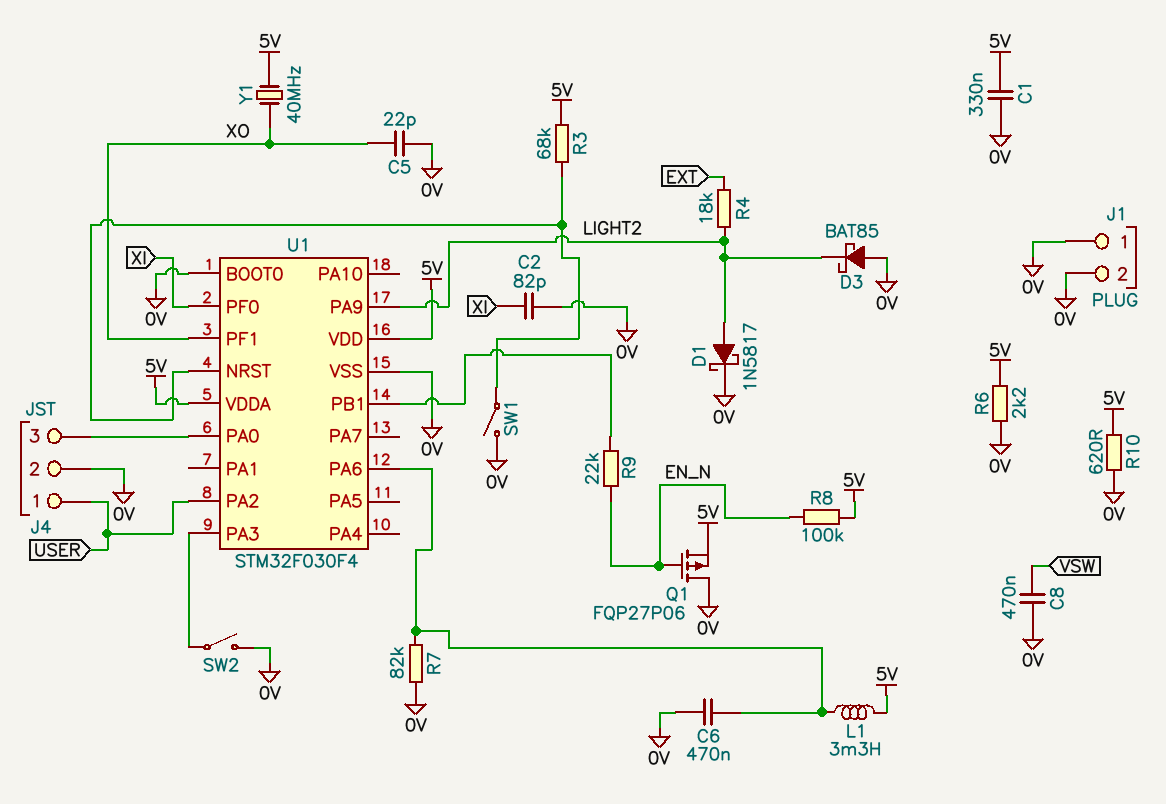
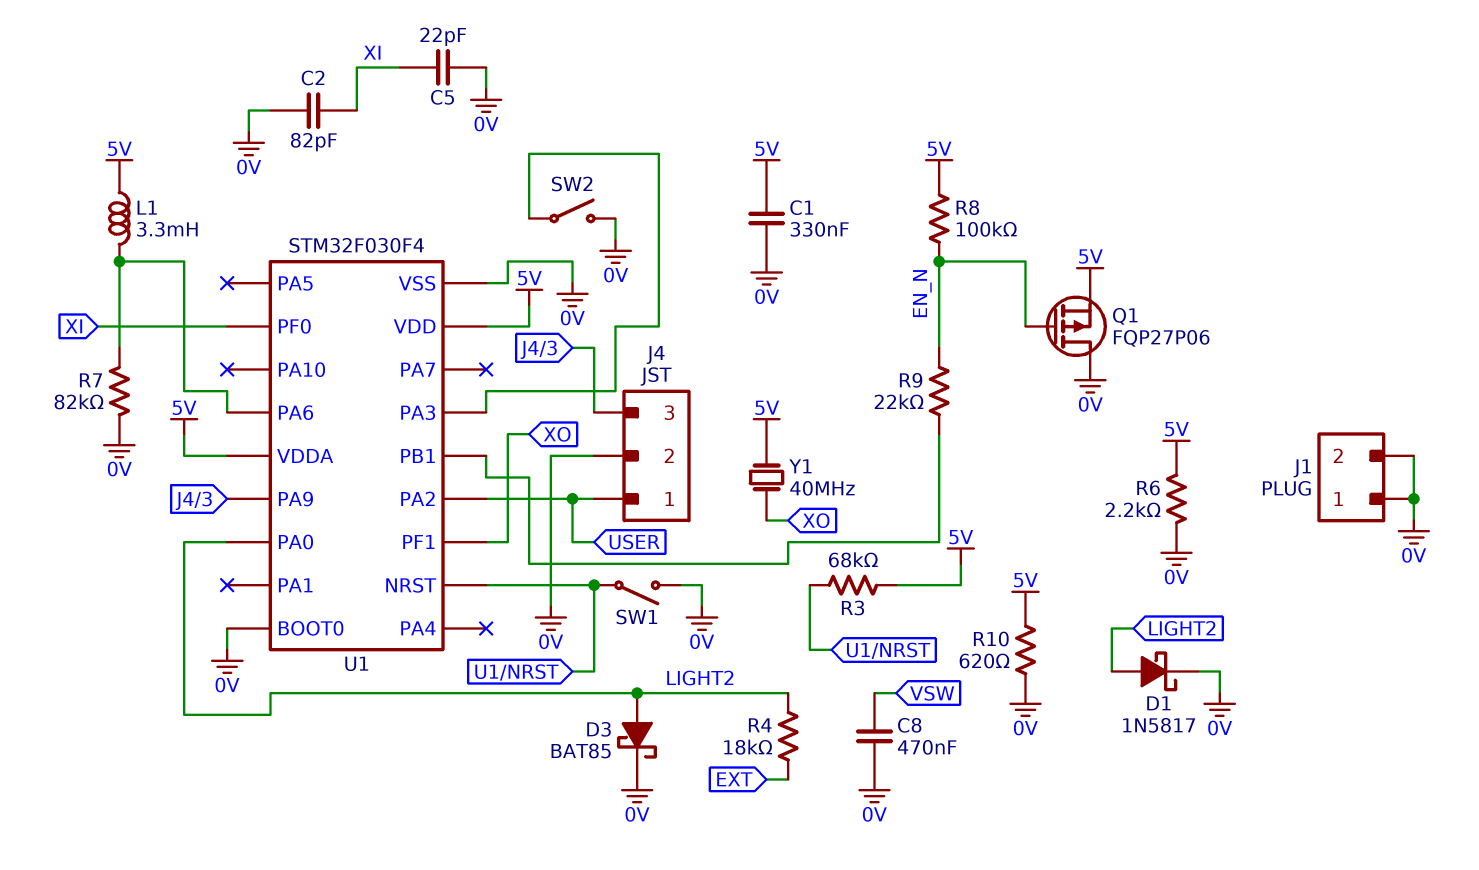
C5: 22pF (0V, XO) -> 22pF (0V, XI)
C6: 470nF (0V, U1/PA6) -> none
D3: schottky BAT85 (A 0V, K LIGHT2) -> schottky BAT85 (A LIGHT2, K 0V)
U1 pin PA0: J4/3 -> LIGHT2
U1 pin PA9: LIGHT2 -> J4/3

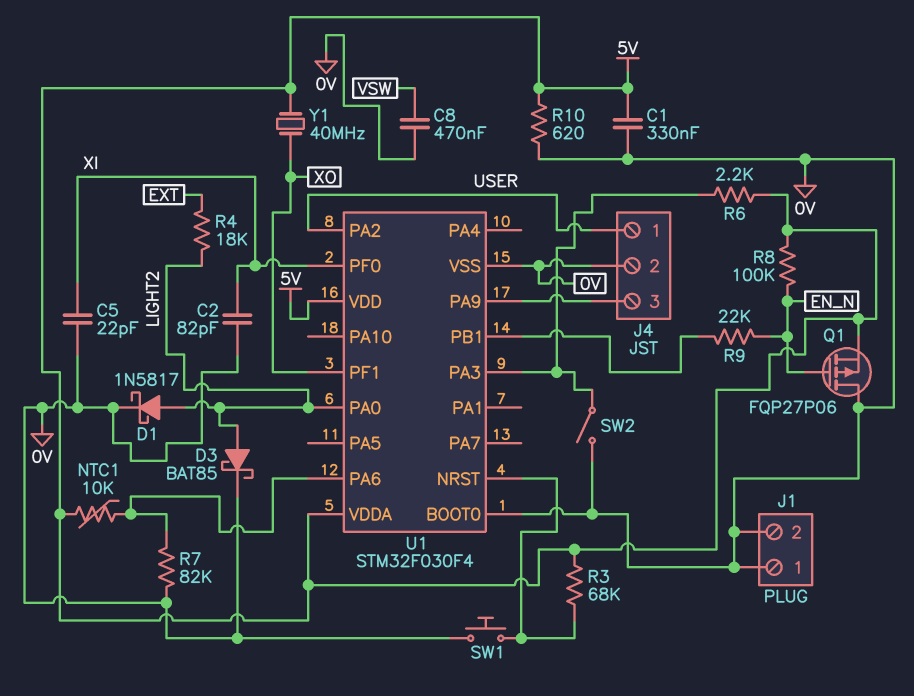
L1: 3.3mH (5V, U1/PA6) -> none
NTC1: none -> 10k (5V, U1/PA6)
R6: 2.2k (0V, 5V) -> 2.2k (5V, U1/PA3)
SW1: switch (0V, U1/NRST) -> button (0V, U1/NRST)

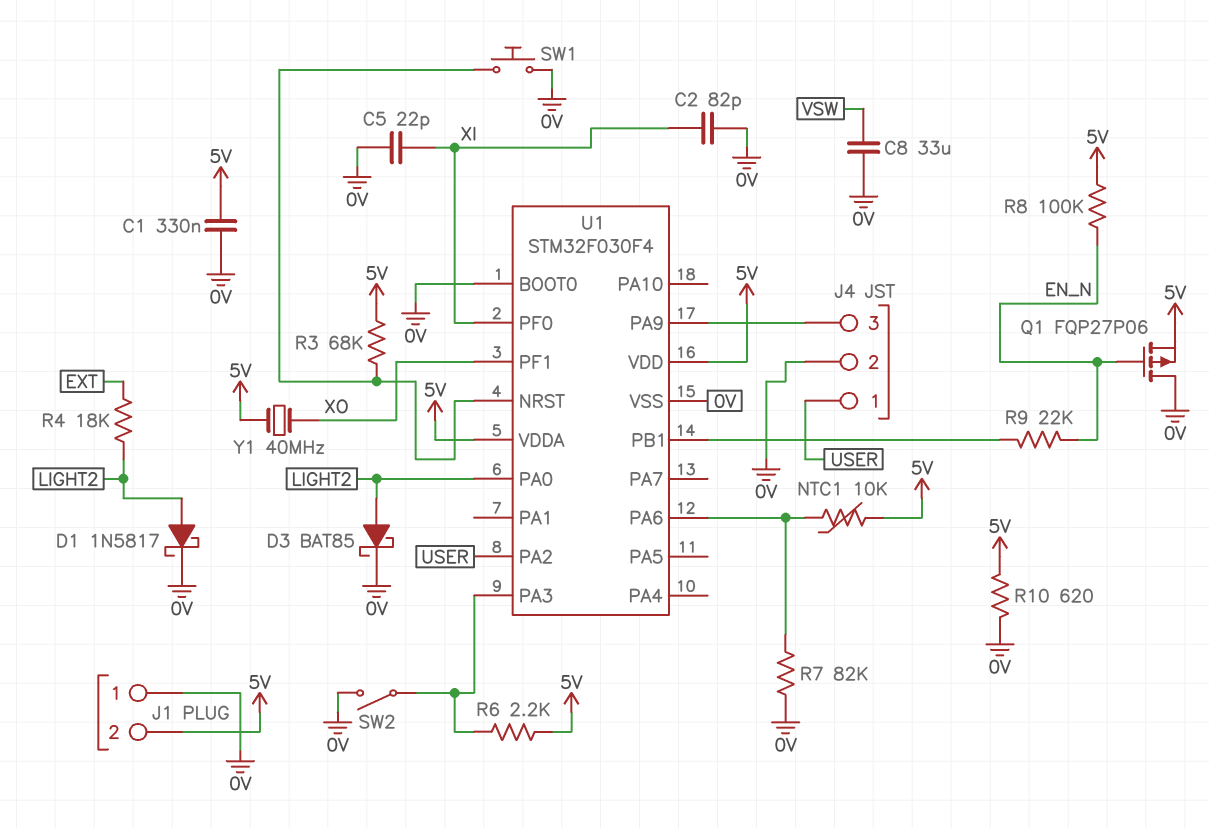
C8: 470nF (0V, VSW) -> 33uF (0V, VSW)
J1 pin 2: 0V -> 5V

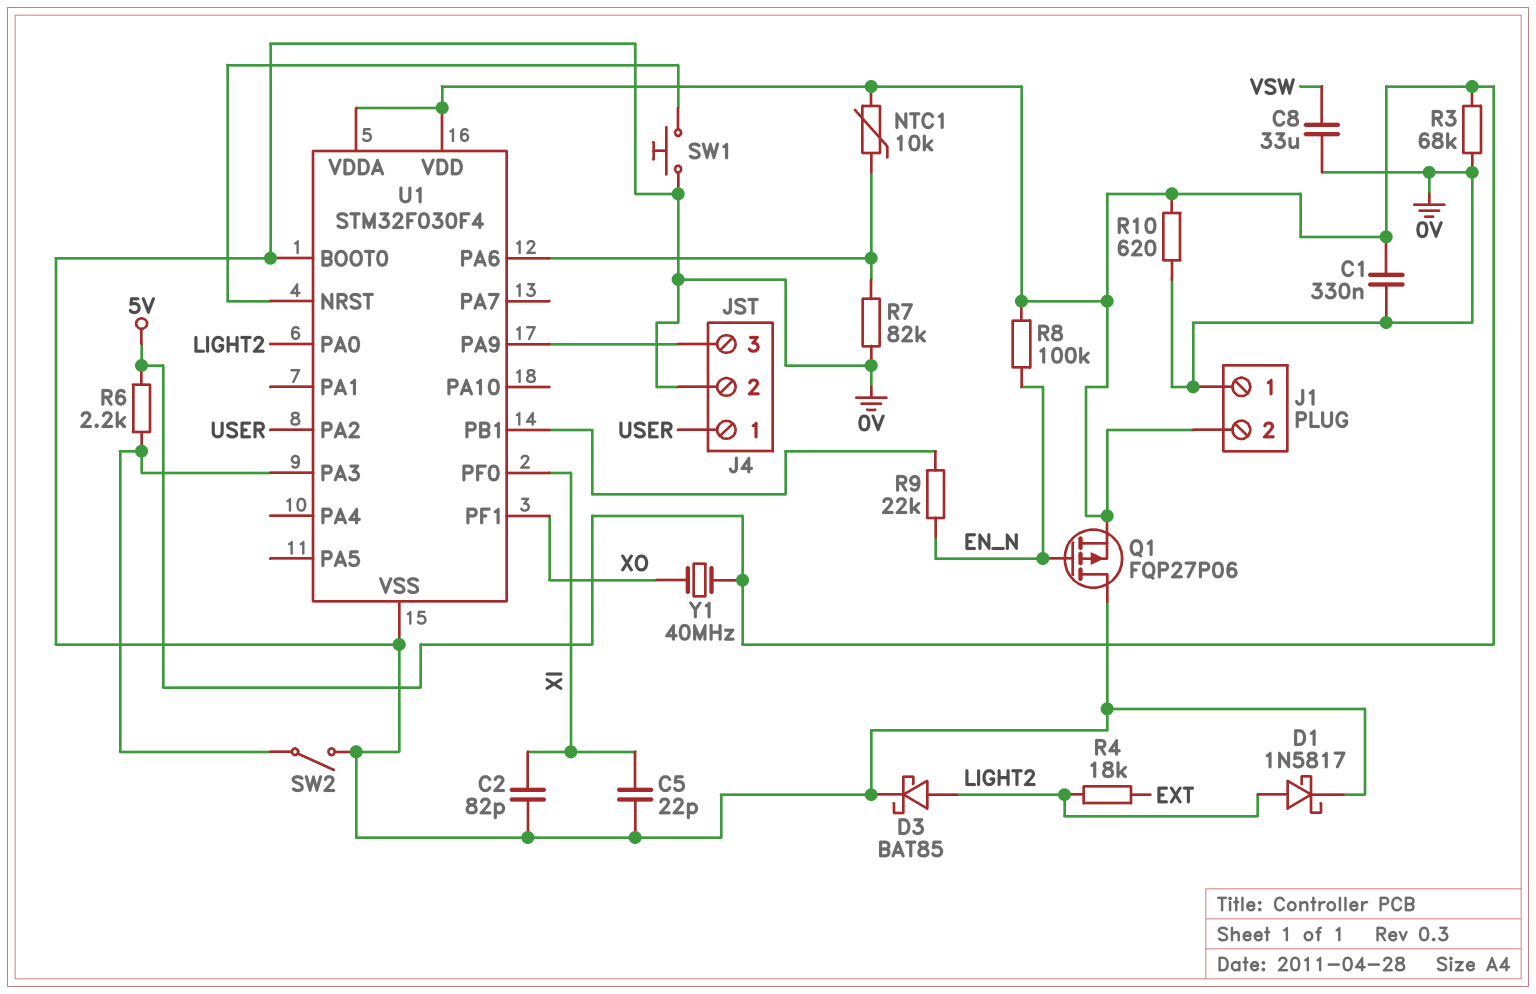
R3: 68k (5V, U1/NRST) -> 68k (0V, 5V)

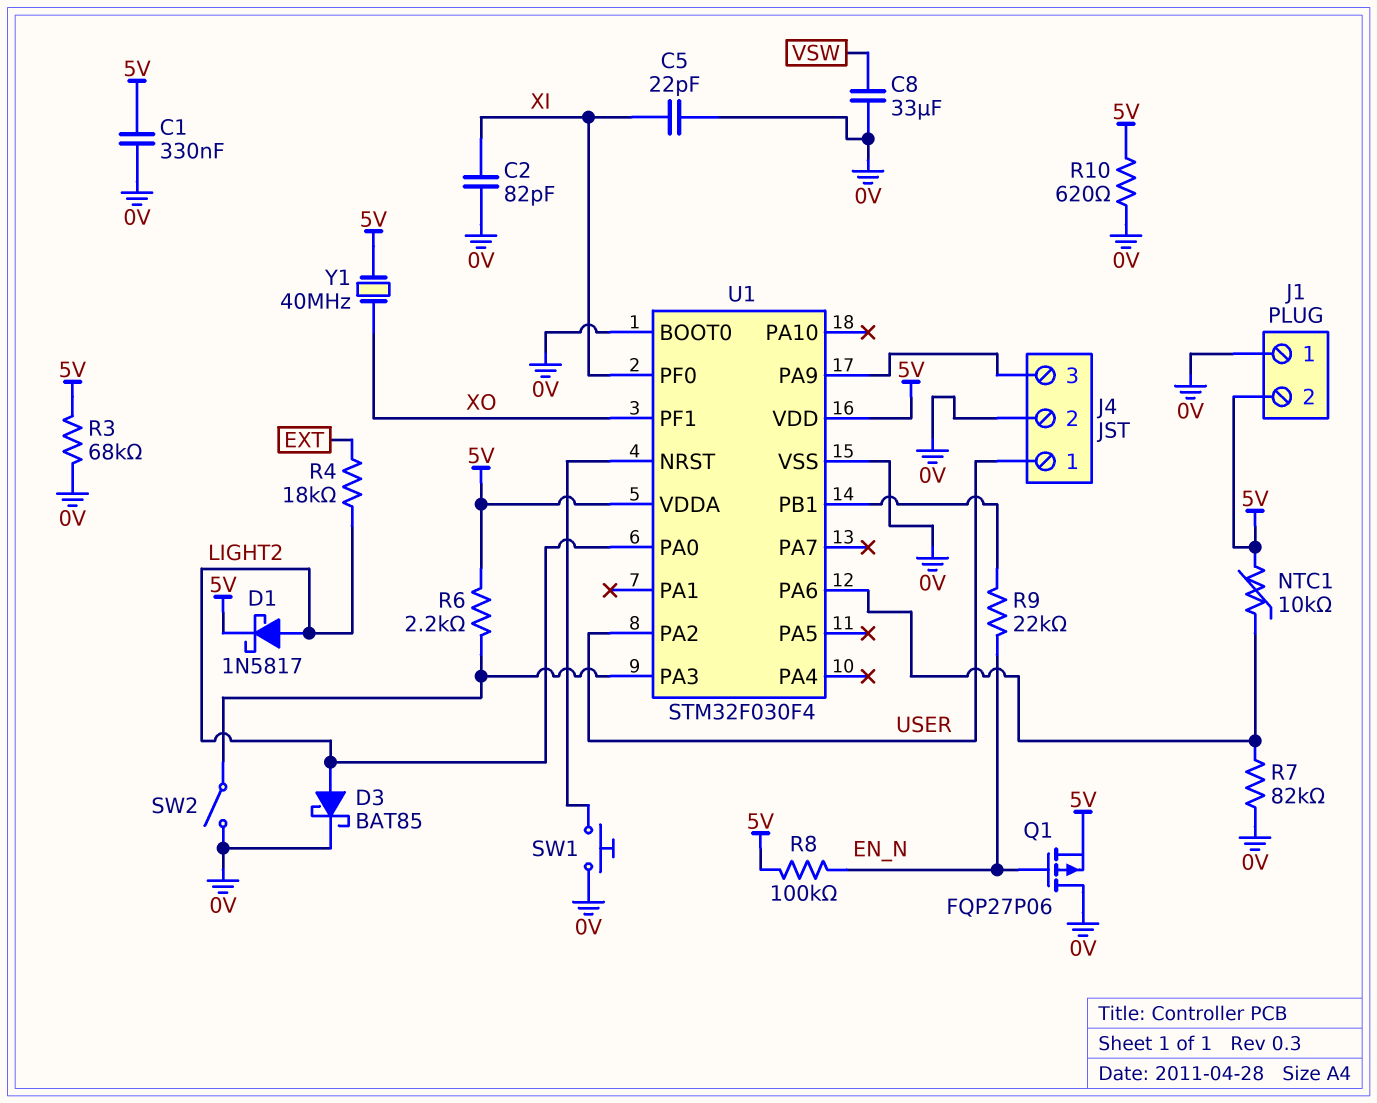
D1: schottky 1N5817 (A LIGHT2, K 0V) -> schottky 1N5817 (A LIGHT2, K 5V)

